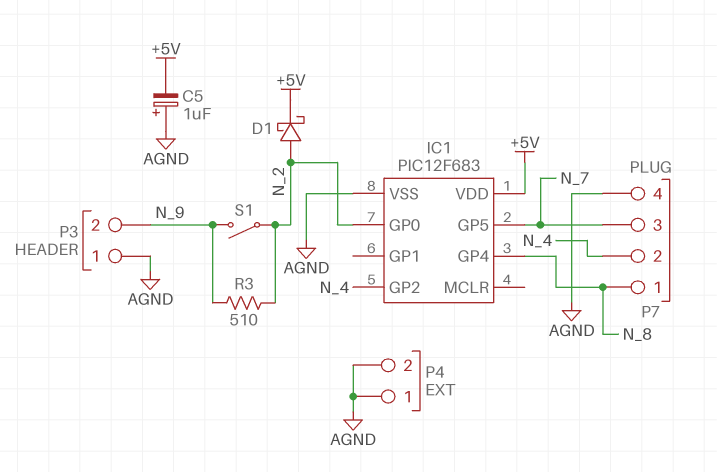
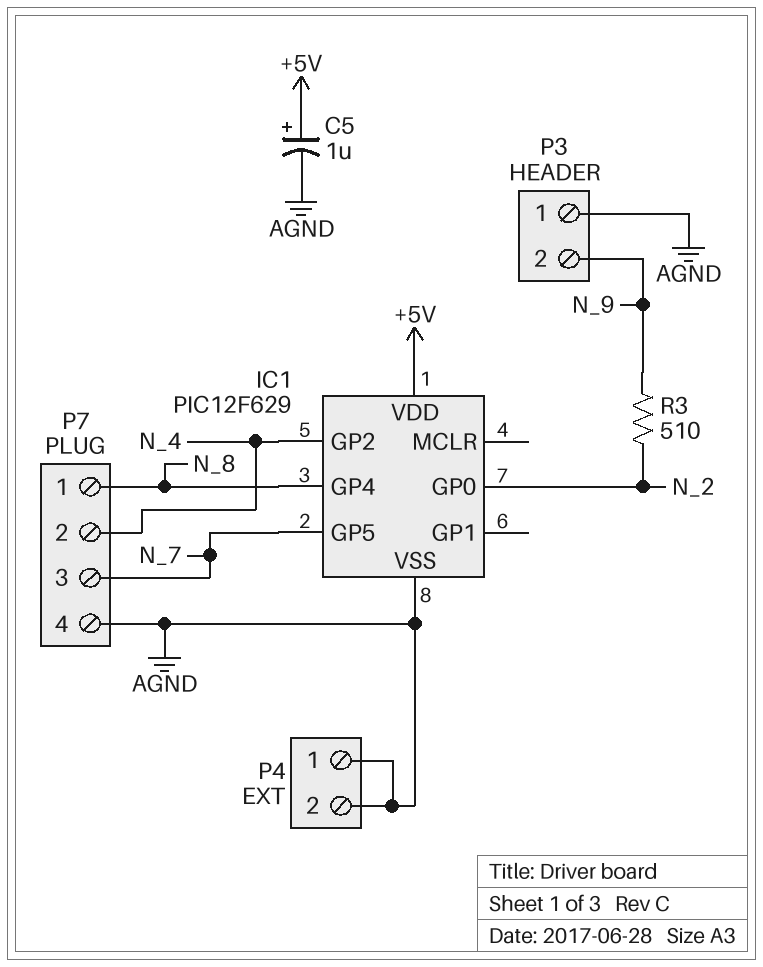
C5: 1uF (plus AGND, minus +5V) -> 1uF (plus +5V, minus AGND)
D1: schottky (A N_2, K +5V) -> none
IC1: PIC12F683 -> PIC12F629
S1: switch (N_2, N_9) -> none

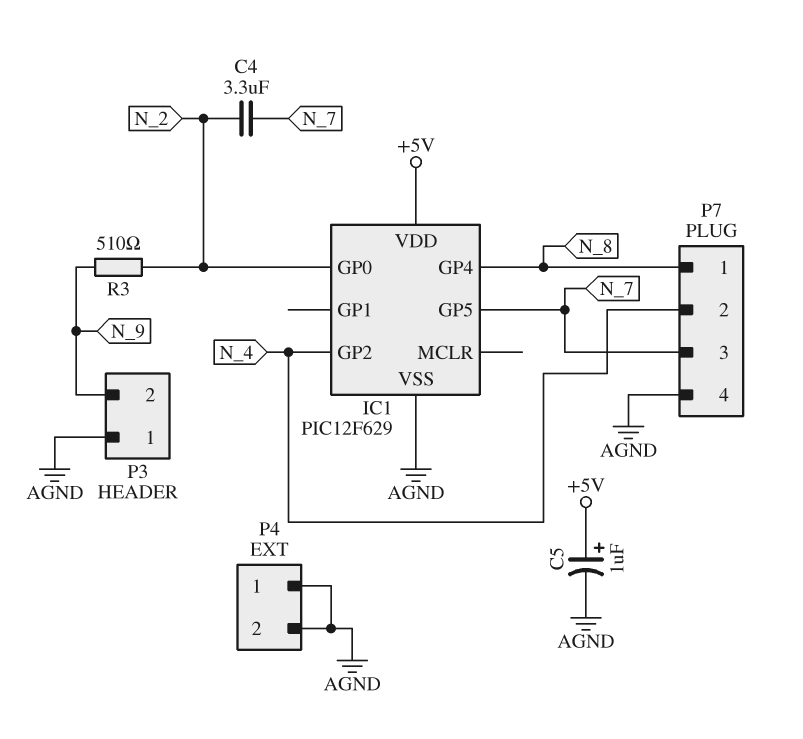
C4: none -> 3.3uF (N_2, N_7)

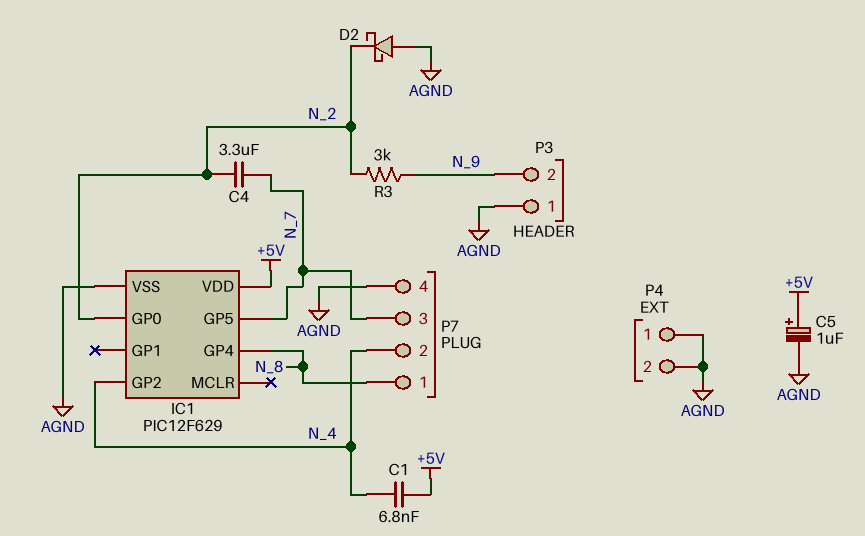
C1: none -> 6.8nF (+5V, N_4)
D2: none -> schottky (A AGND, K N_2)
R3: 510 (N_2, N_9) -> 3k (N_2, N_9)

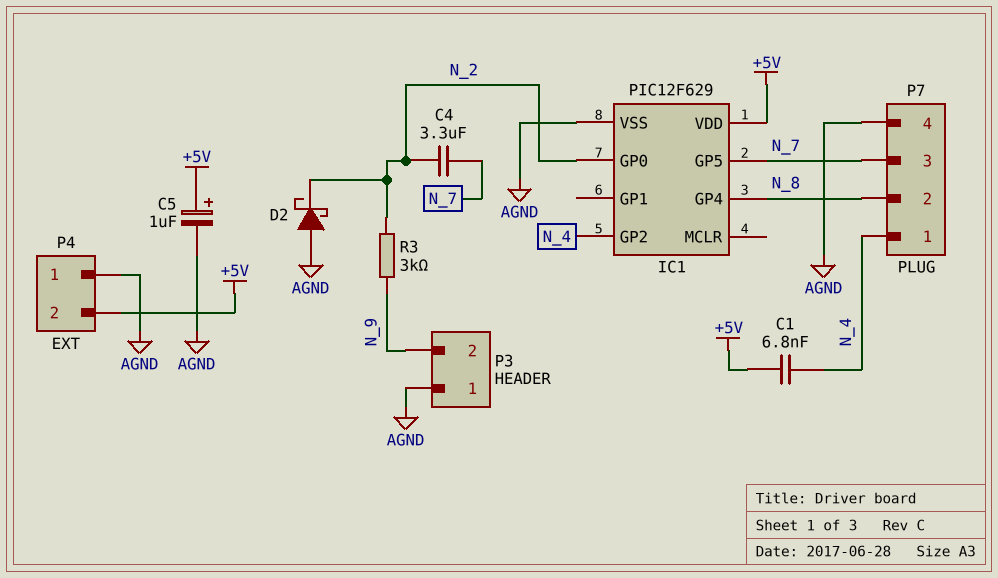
P4 pin 2: AGND -> +5V
P7 pin 1: N_8 -> N_4
P7 pin 2: N_4 -> N_8

